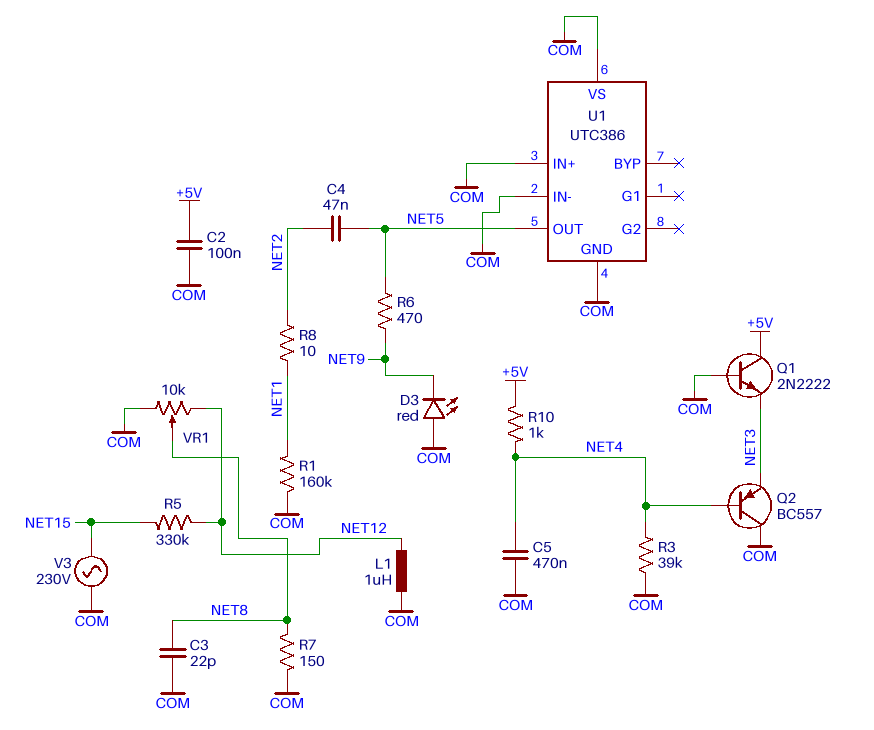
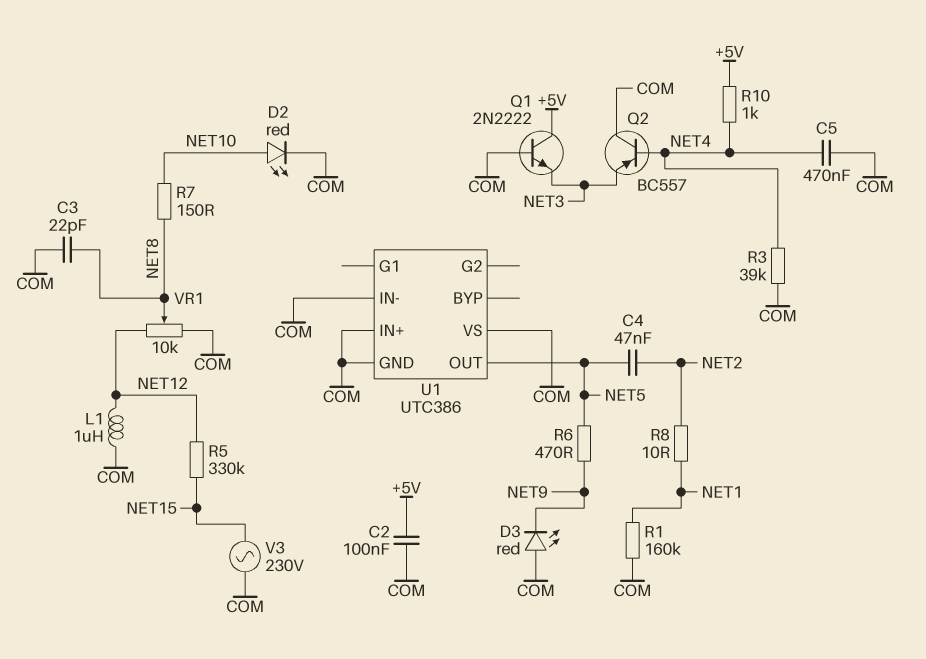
D2: none -> LED red (A NET10, K COM)
R7: 150 (COM, NET8) -> 150 (NET8, NET10)

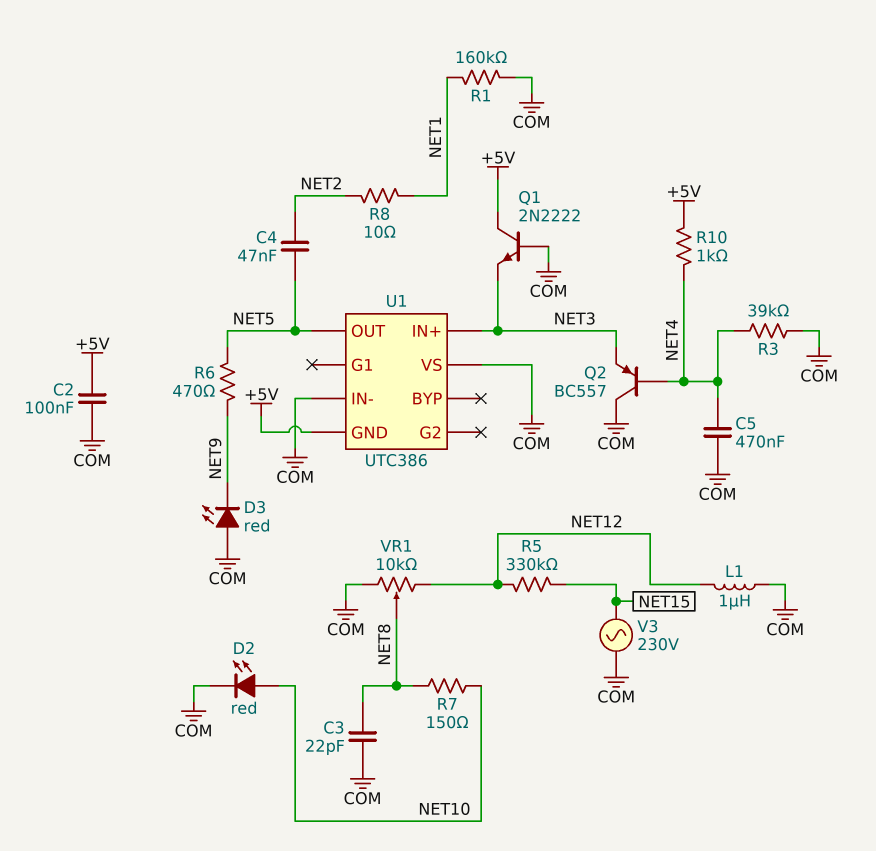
U1 pin GND: COM -> +5V
U1 pin IN+: COM -> NET3

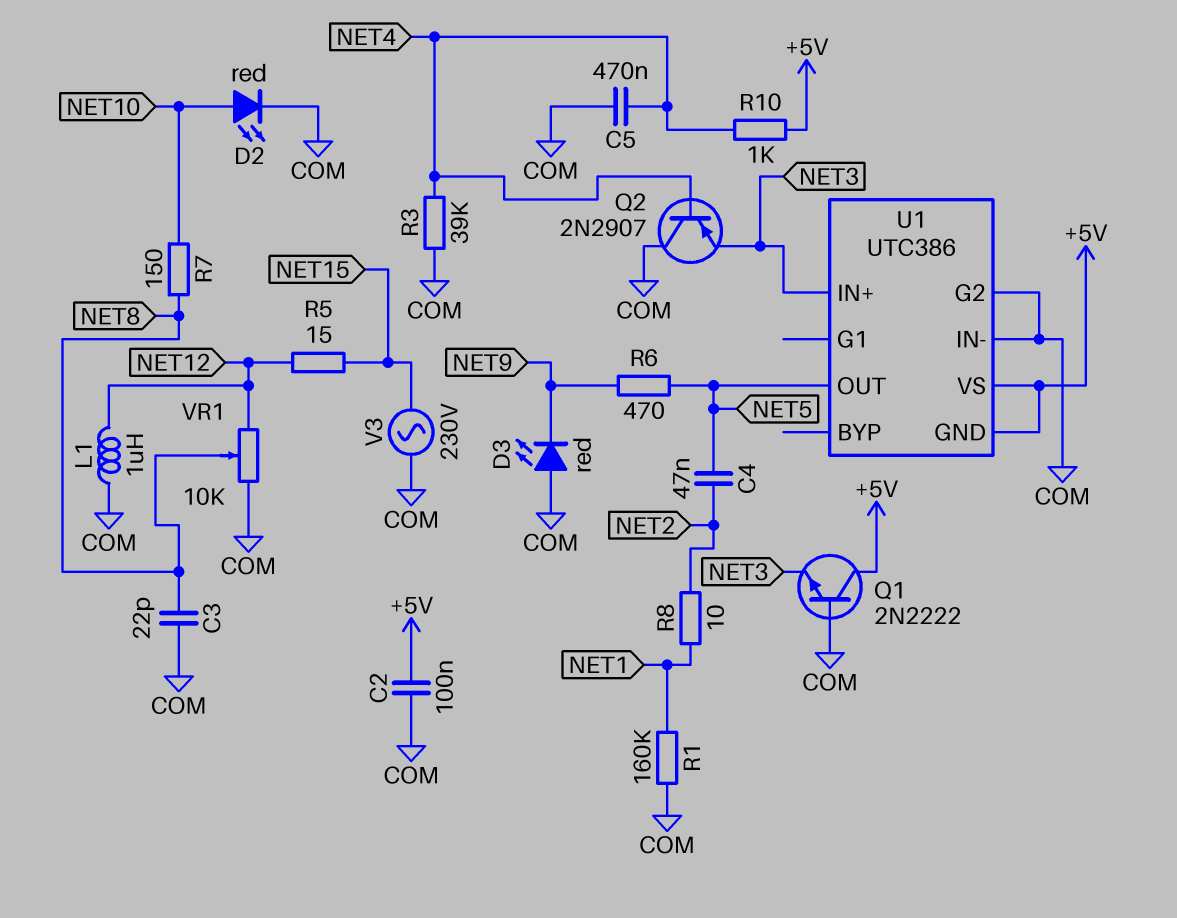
Q2: PNP BC557 (B NET4, C COM, E NET3) -> PNP 2N2907 (B NET4, C COM, E NET3)
R5: 330k (NET12, NET15) -> 15 (NET12, NET15)
U1 pin G2: none -> COM
U1 pin VS: COM -> +5V

